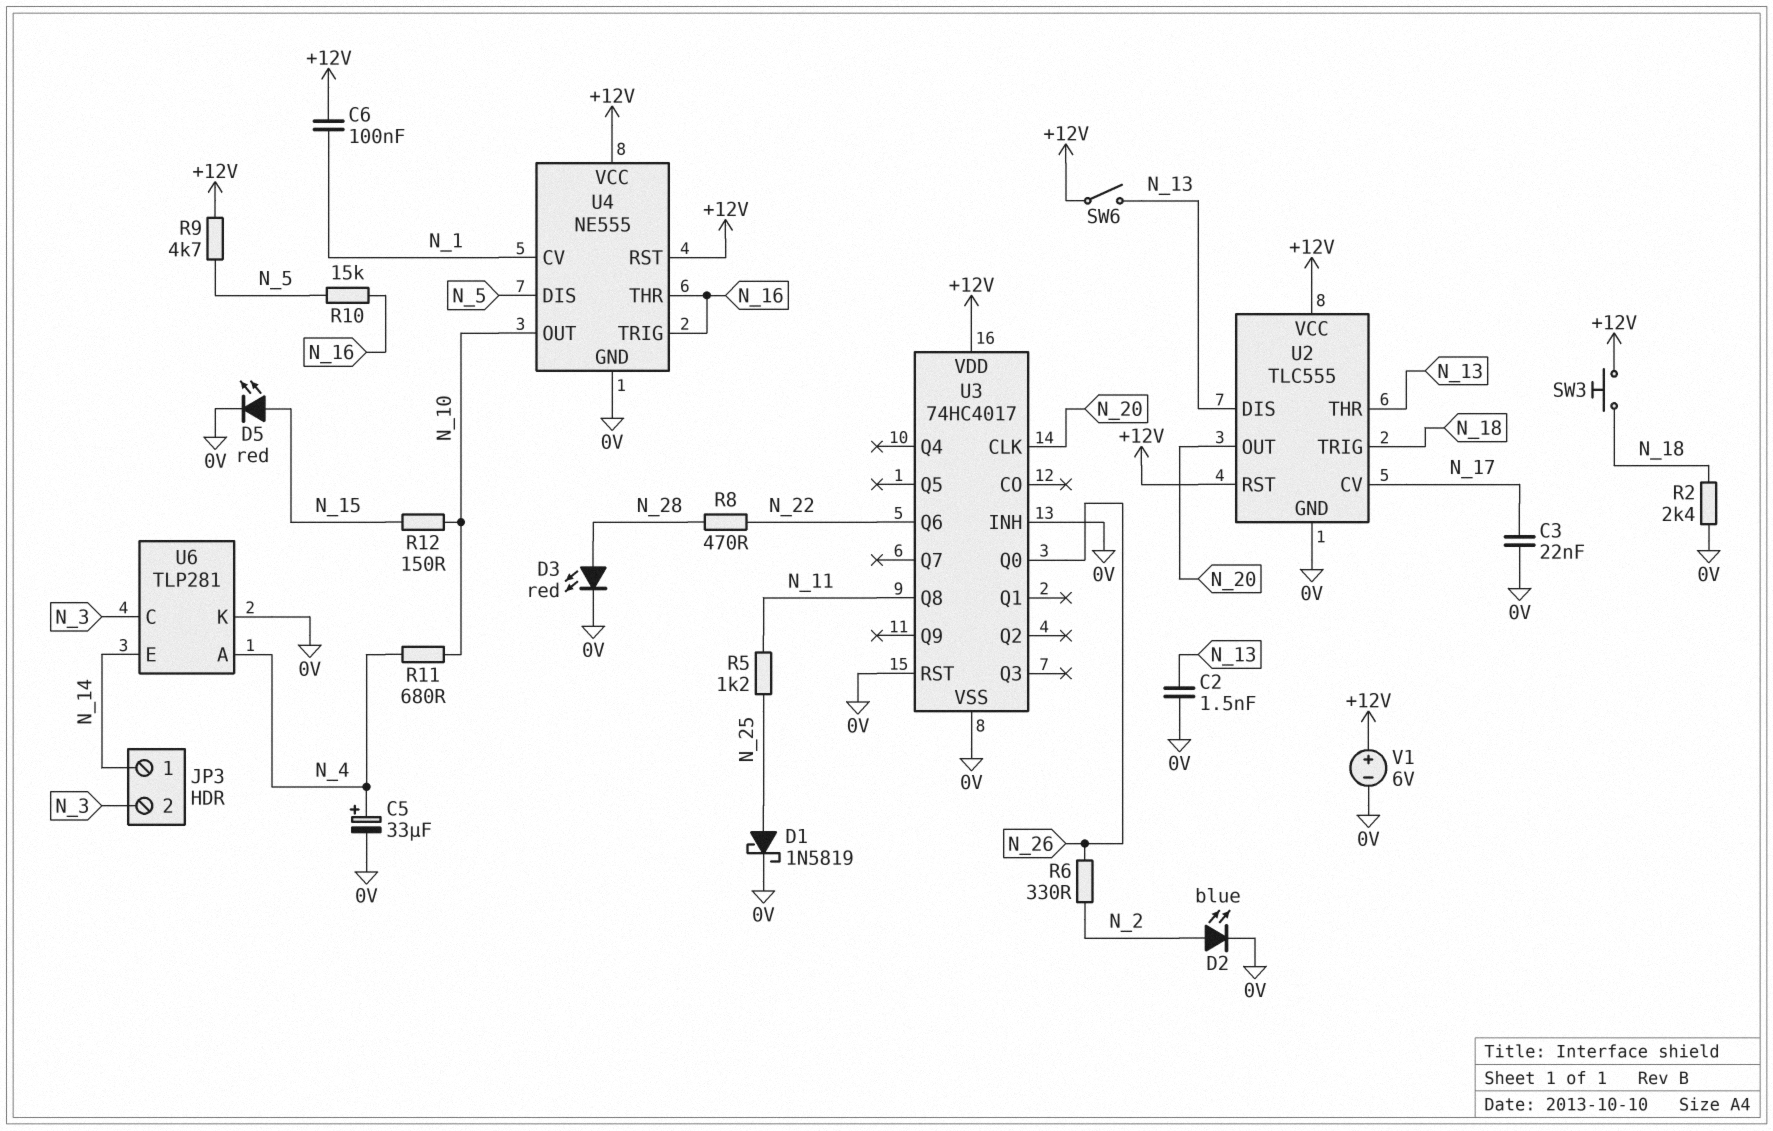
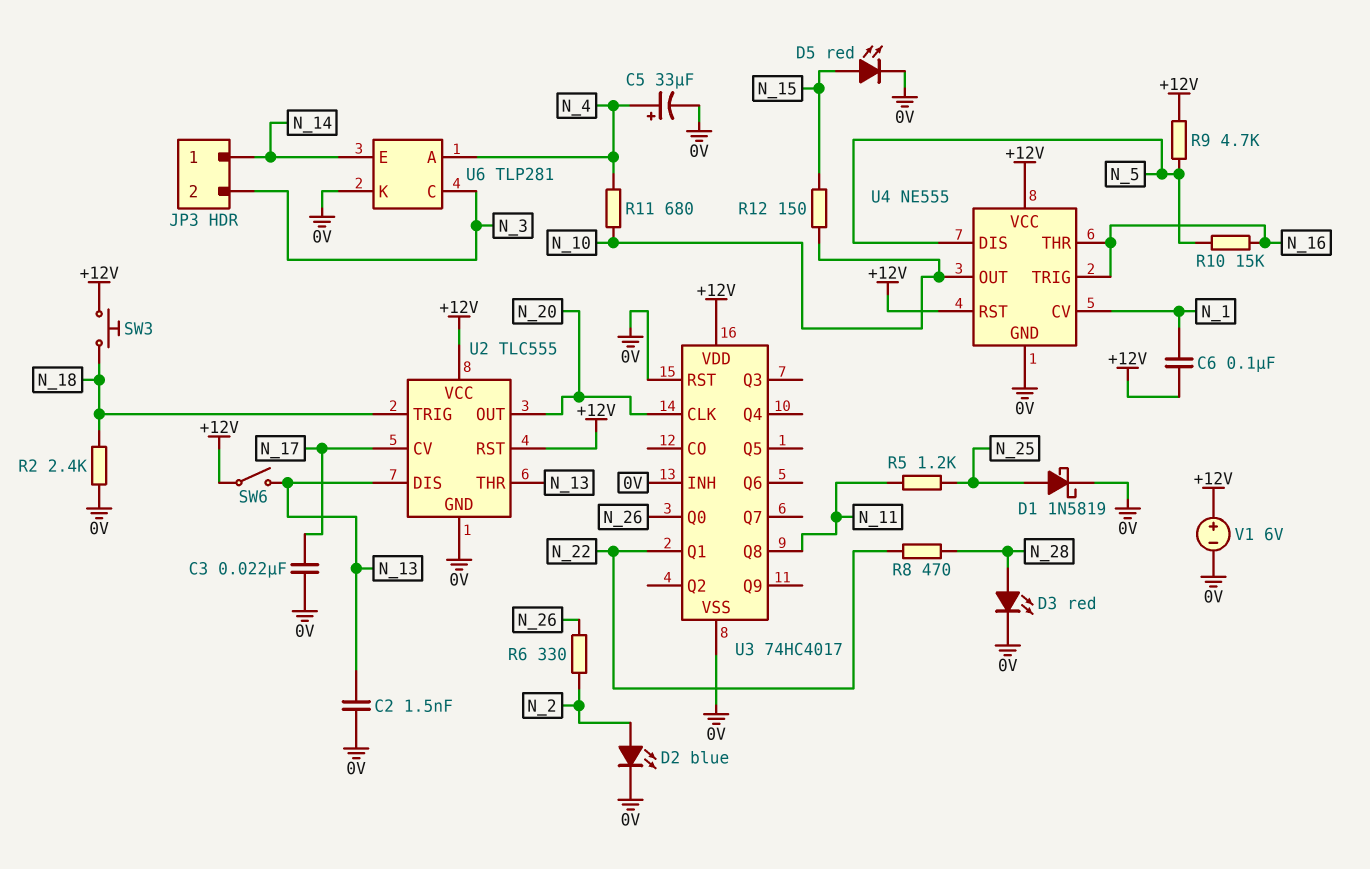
U3 pin Q1: none -> N_22
U3 pin Q6: N_22 -> none

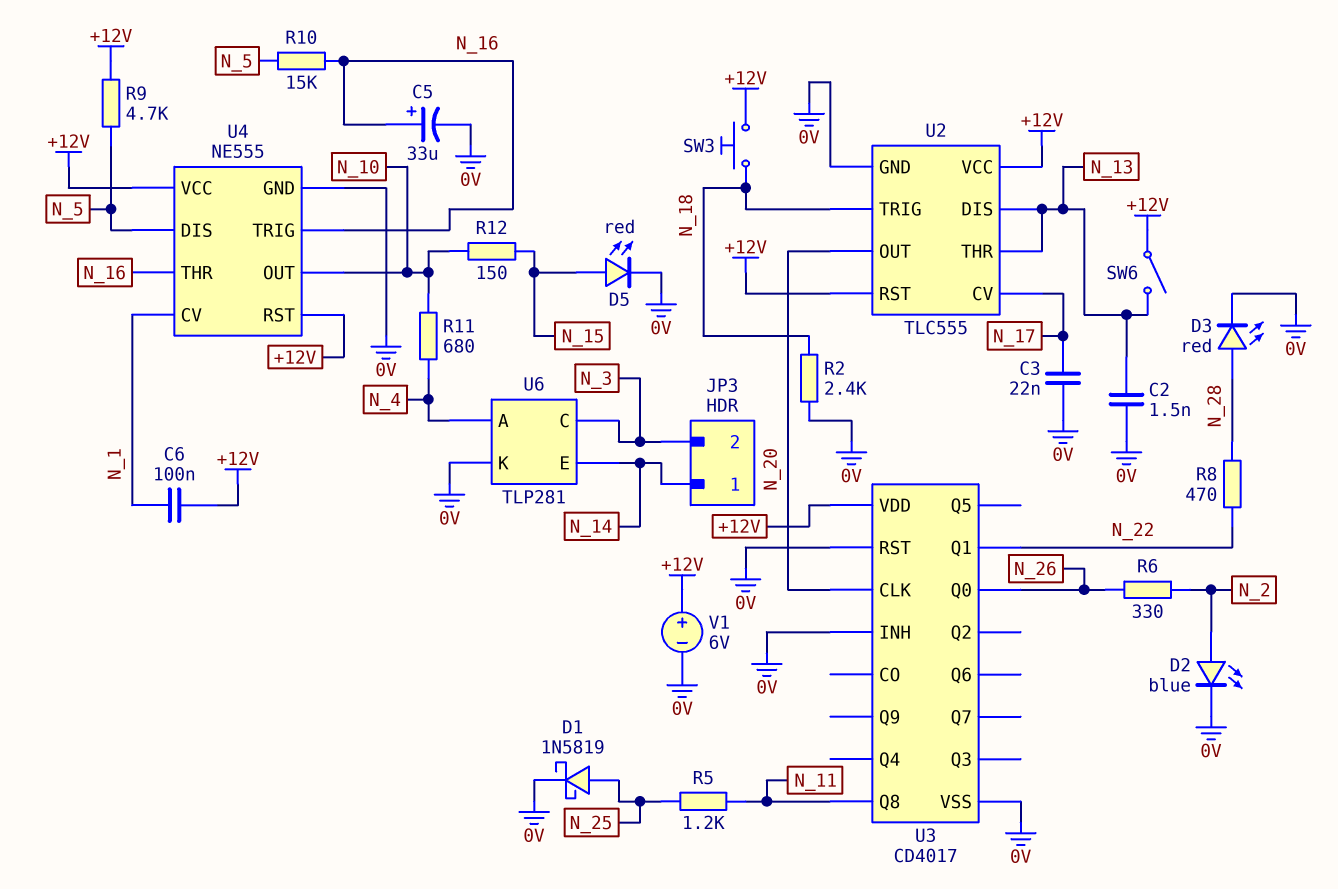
C5: 33uF (plus N_4, minus 0V) -> 33uF (plus N_16, minus 0V)
U3: 74HC4017 -> CD4017

